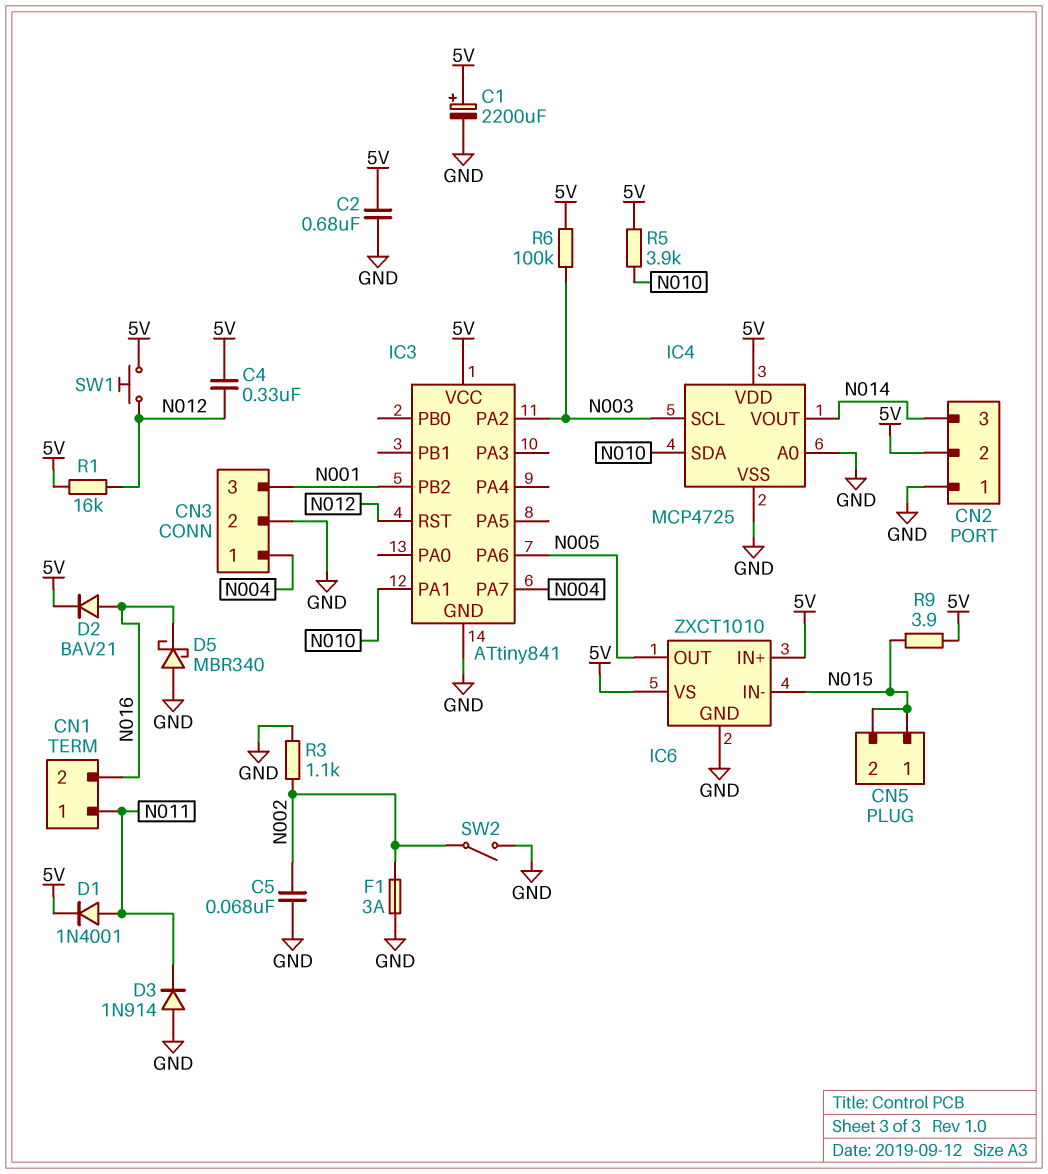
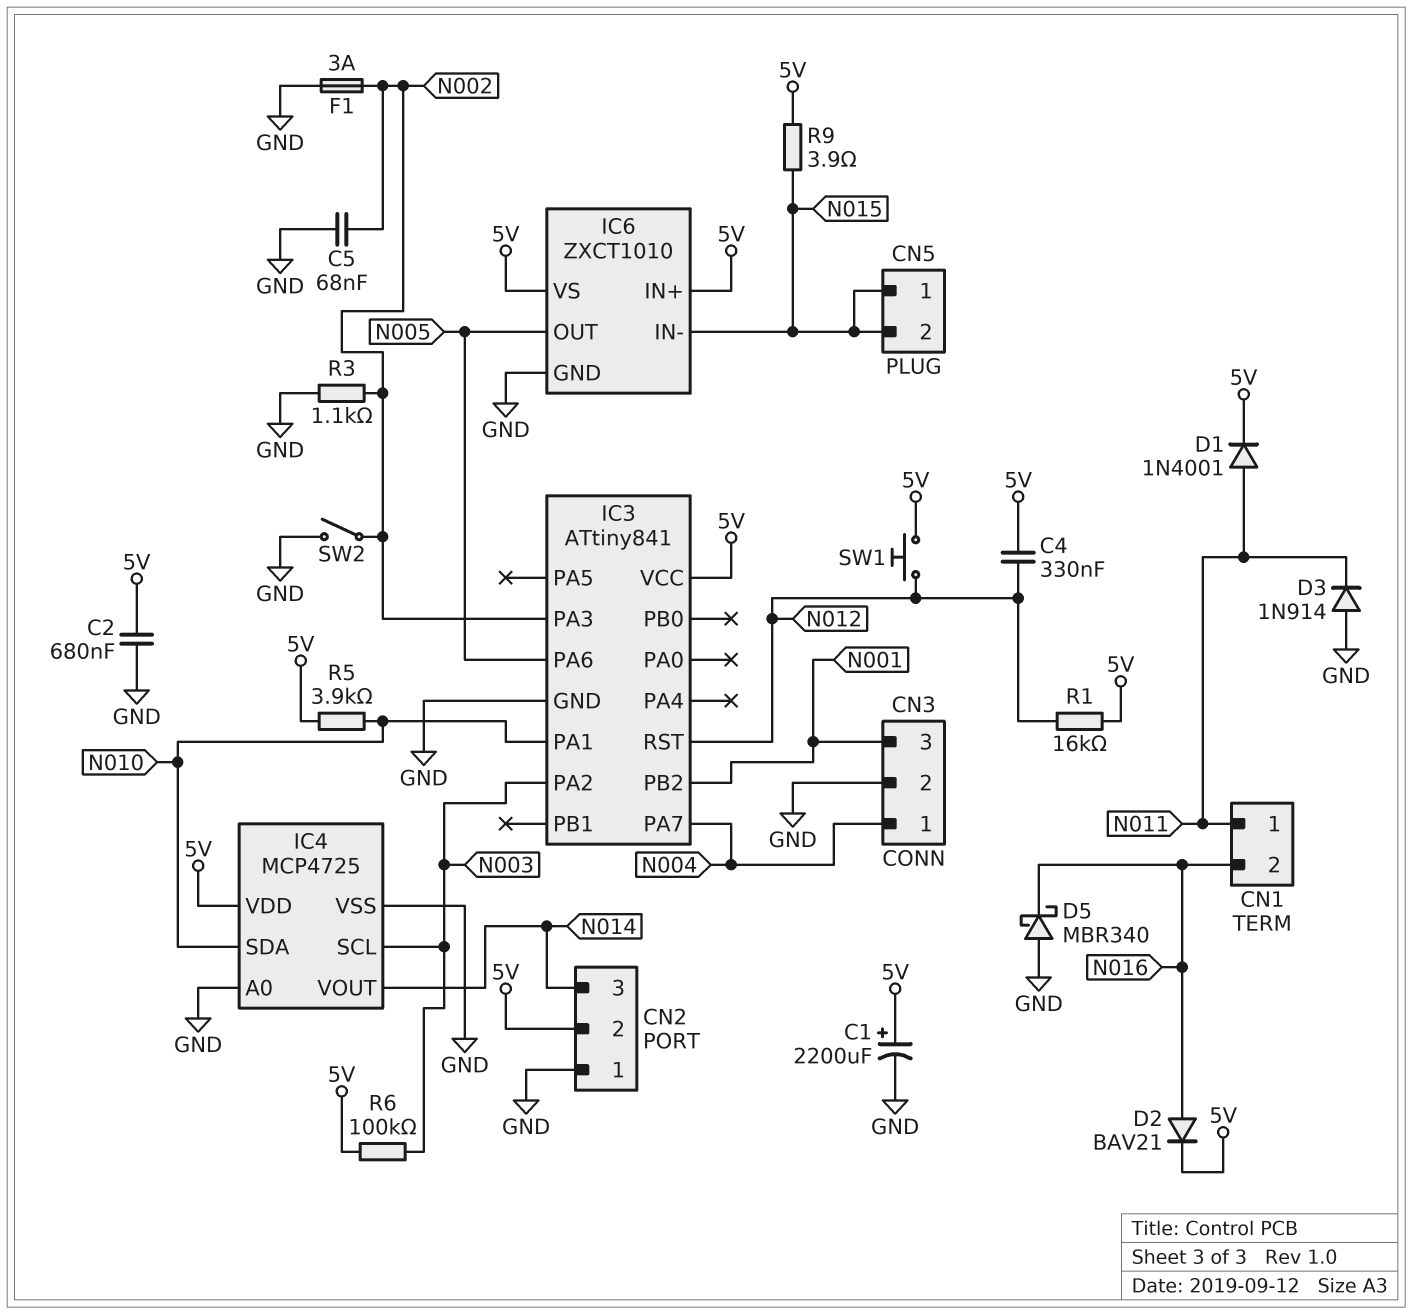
IC3 pin PA3: none -> N002

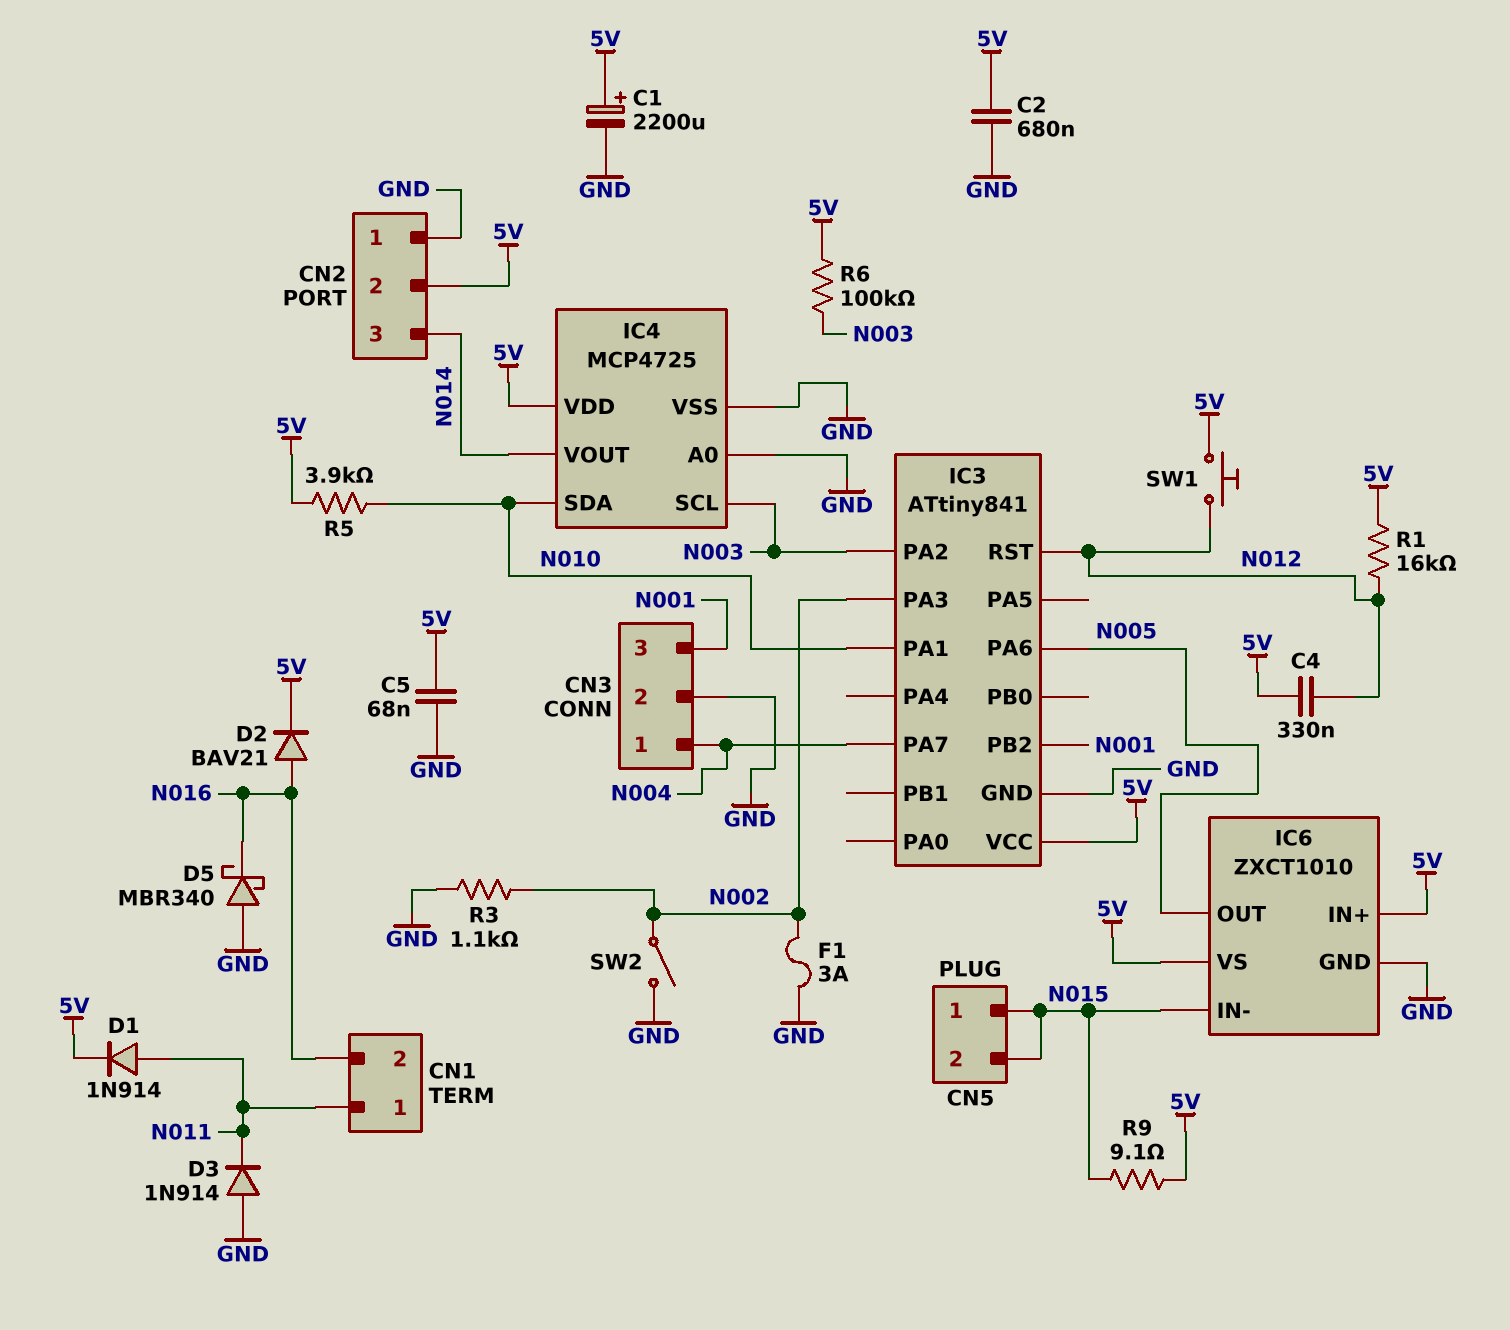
C5: 68nF (GND, N002) -> 68nF (5V, GND)
D1: diode 1N4001 (A N011, K 5V) -> diode 1N914 (A N011, K 5V)
R9: 3.9 (5V, N015) -> 9.1 (5V, N015)

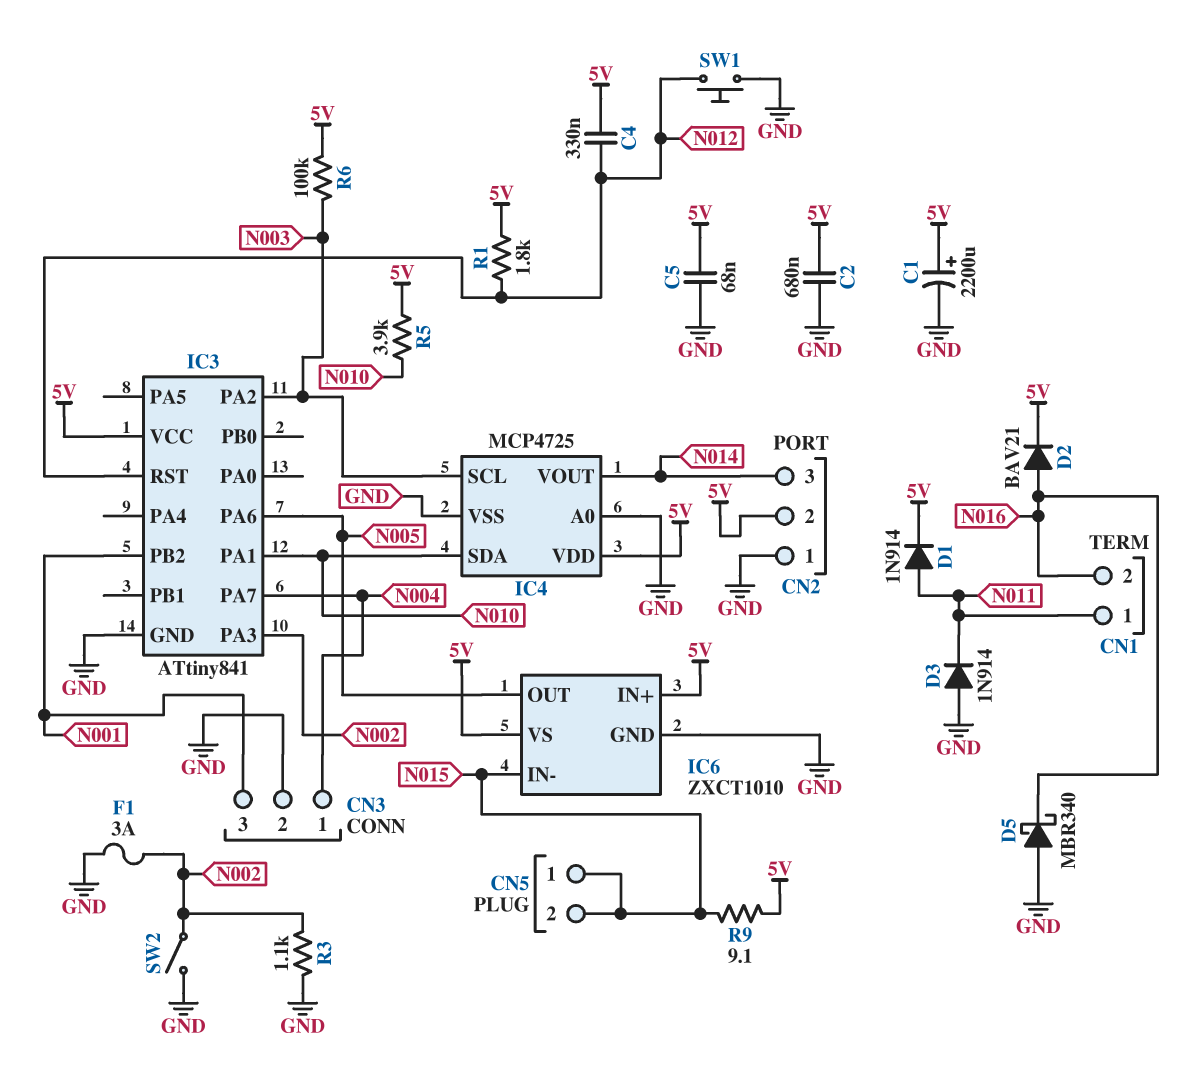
R1: 16k (5V, N012) -> 1.8k (5V, N012)
SW1: button (5V, N012) -> button (GND, N012)

